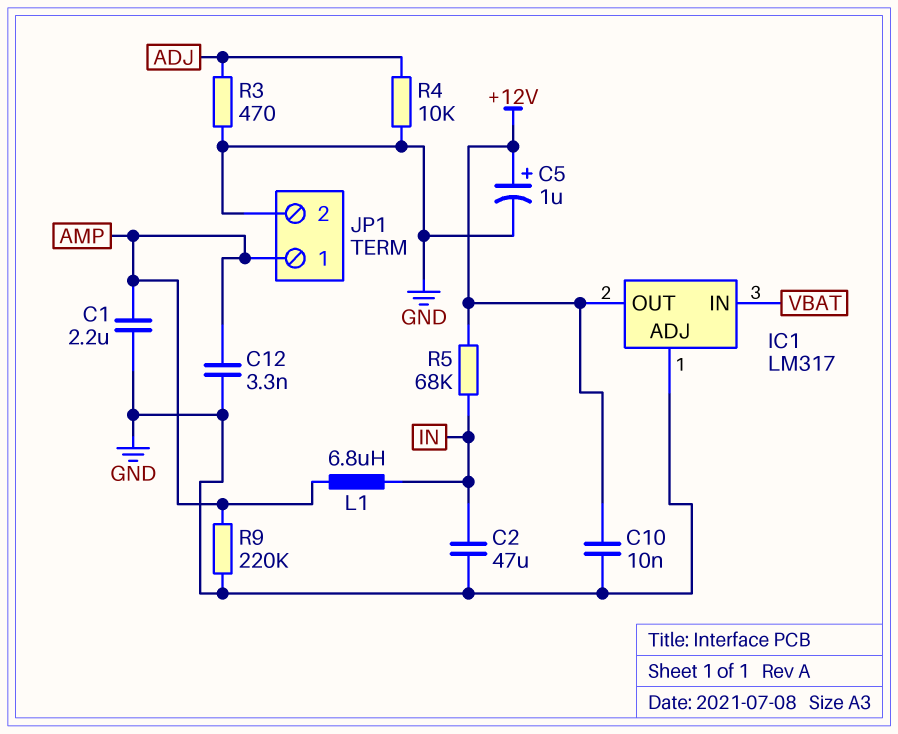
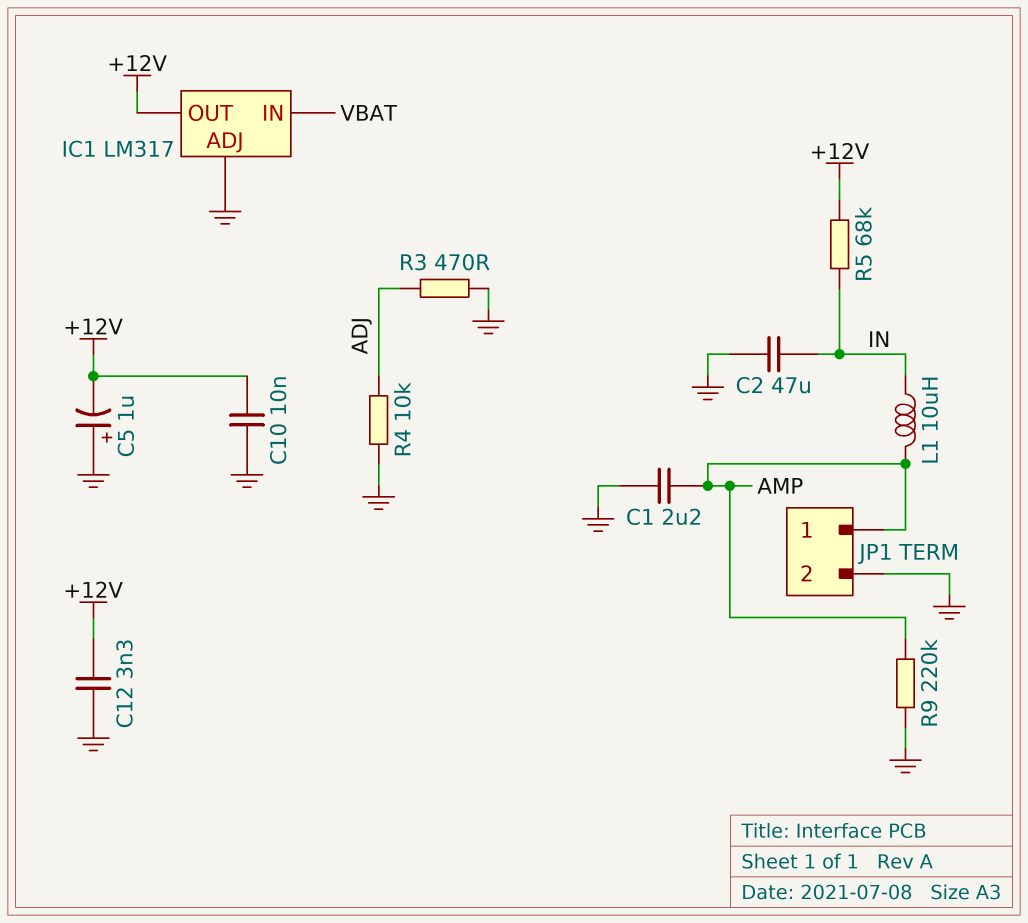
C5: 1uF (plus +12V, minus GND) -> 1uF (plus GND, minus +12V)
C12: 3.3nF (AMP, GND) -> 3.3nF (+12V, GND)
L1: 6.8uH (AMP, IN) -> 10uH (AMP, IN)

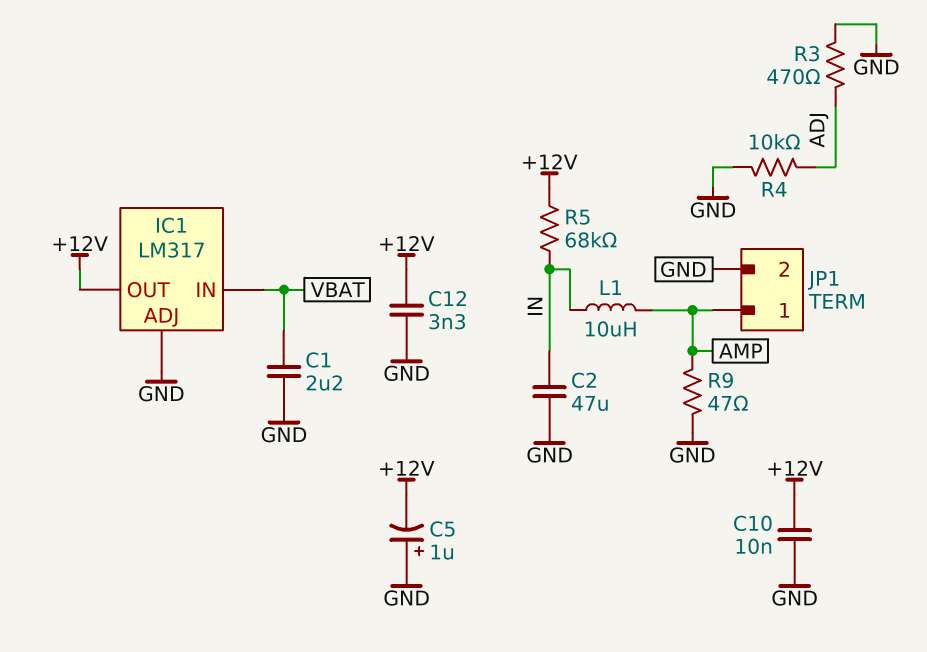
C1: 2.2uF (AMP, GND) -> 2.2uF (GND, VBAT)
R9: 220k (AMP, GND) -> 47 (AMP, GND)

